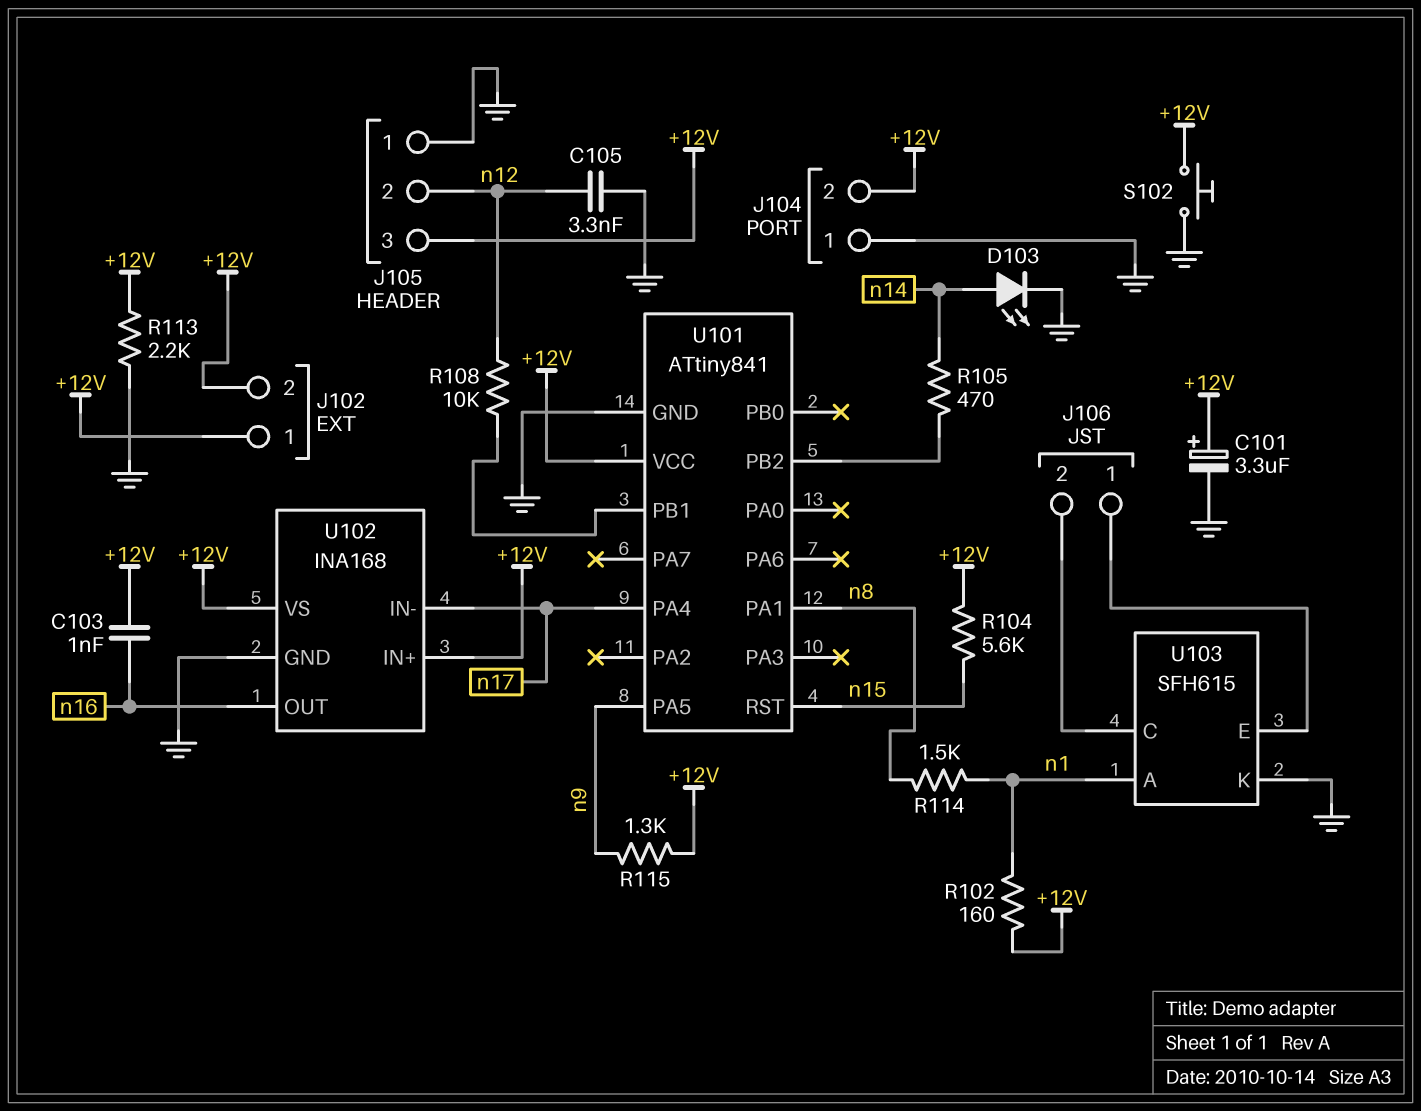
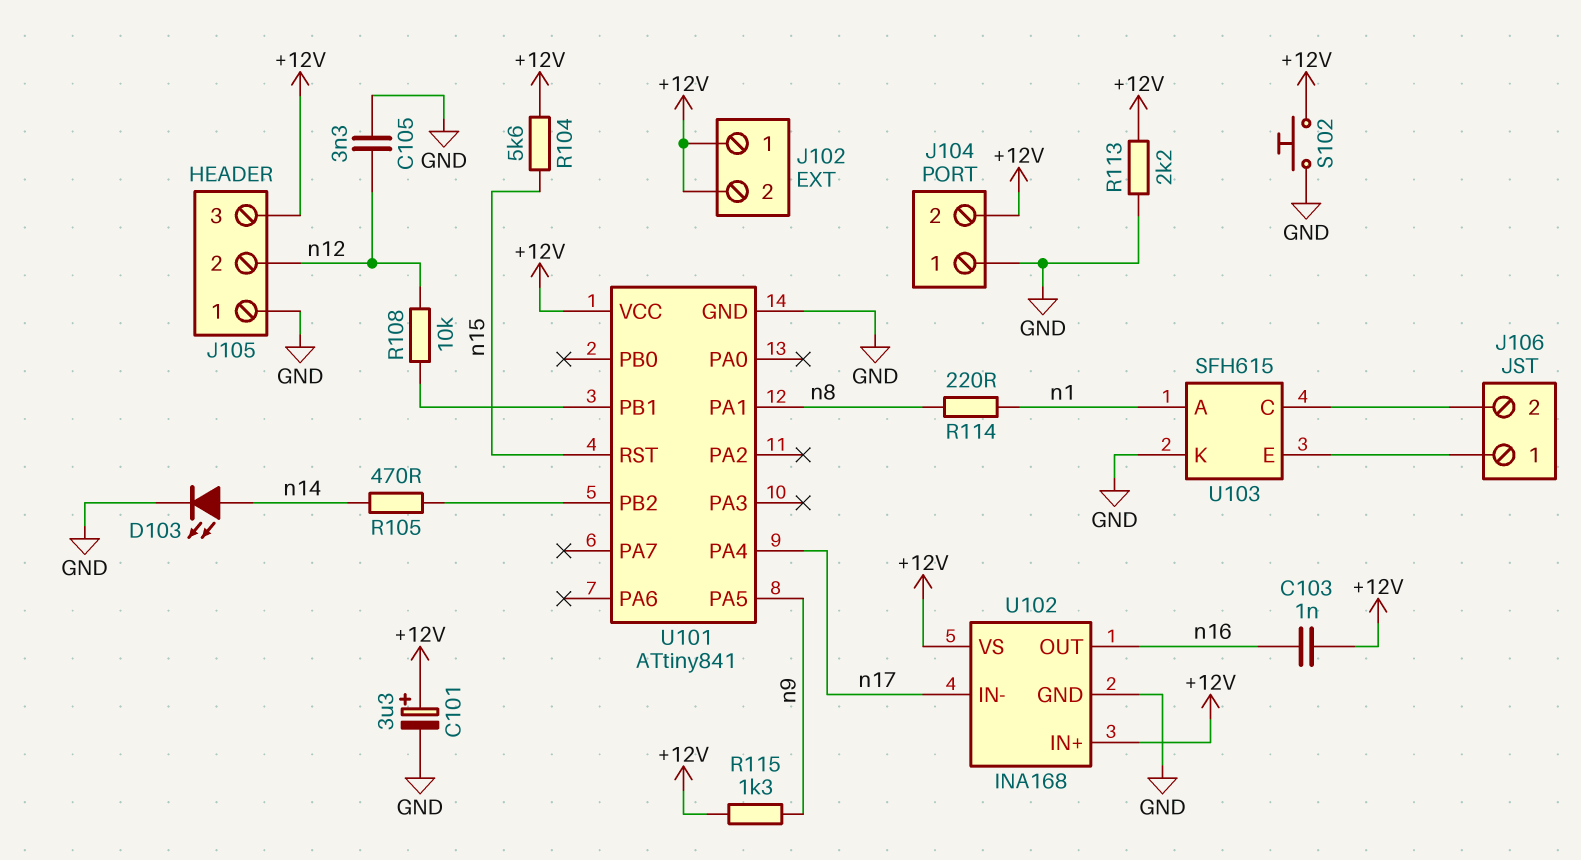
R102: 160 (+12V, n1) -> none
R114: 1.5k (n1, n8) -> 220 (n1, n8)

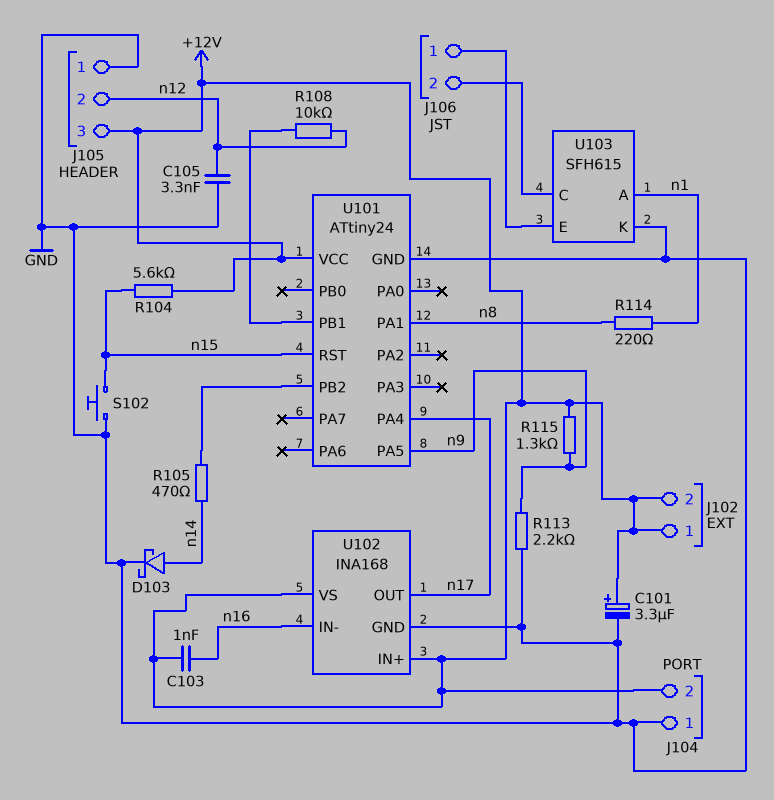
D103: LED (A n14, K GND) -> schottky (A n14, K GND)
R113: 2.2k (+12V, GND) -> 2.2k (GND, n9)
S102: button (+12V, GND) -> button (GND, n15)
U101: ATtiny841 -> ATtiny24
U102 pin IN-: n17 -> n16
U102 pin OUT: n16 -> n17

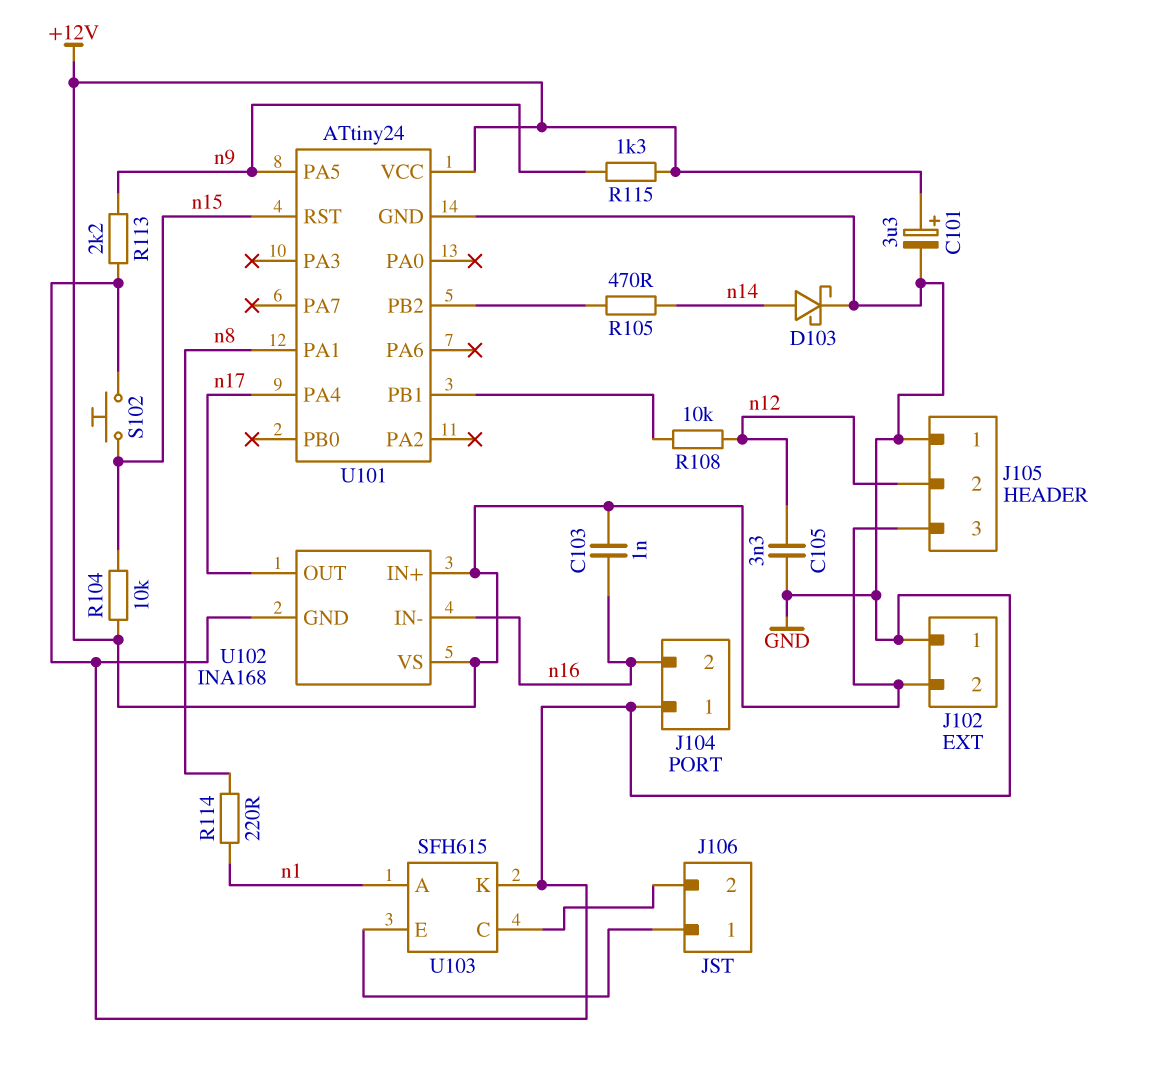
J102 pin 1: +12V -> GND
J104 pin 2: +12V -> n16
R104: 5.6k (+12V, n15) -> 10k (+12V, n15)

